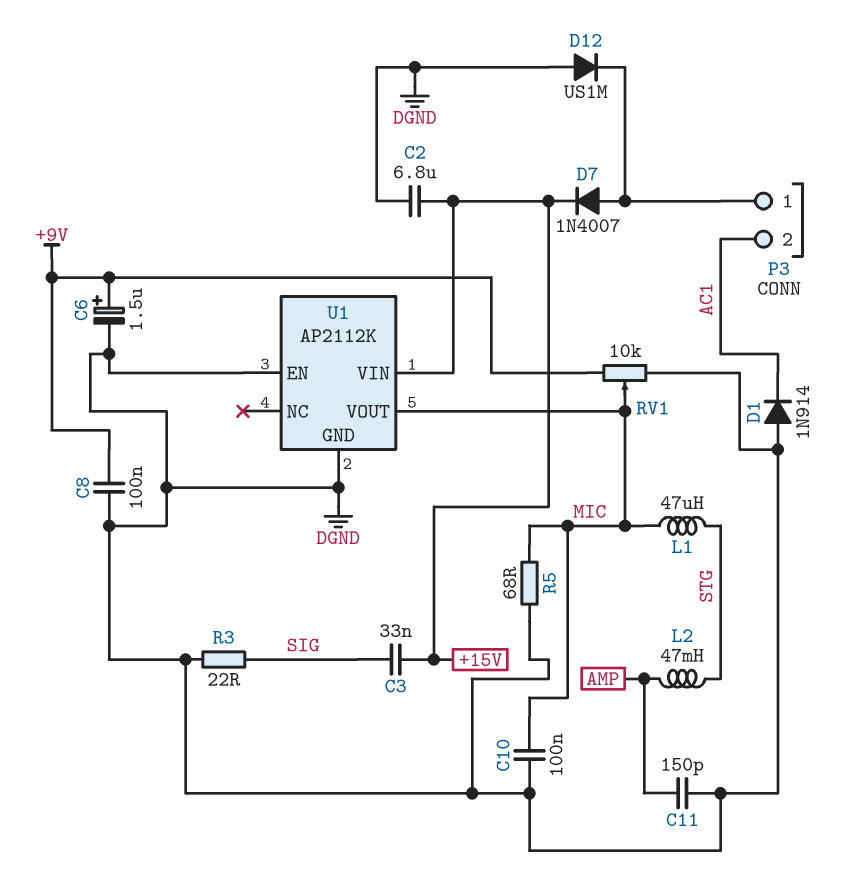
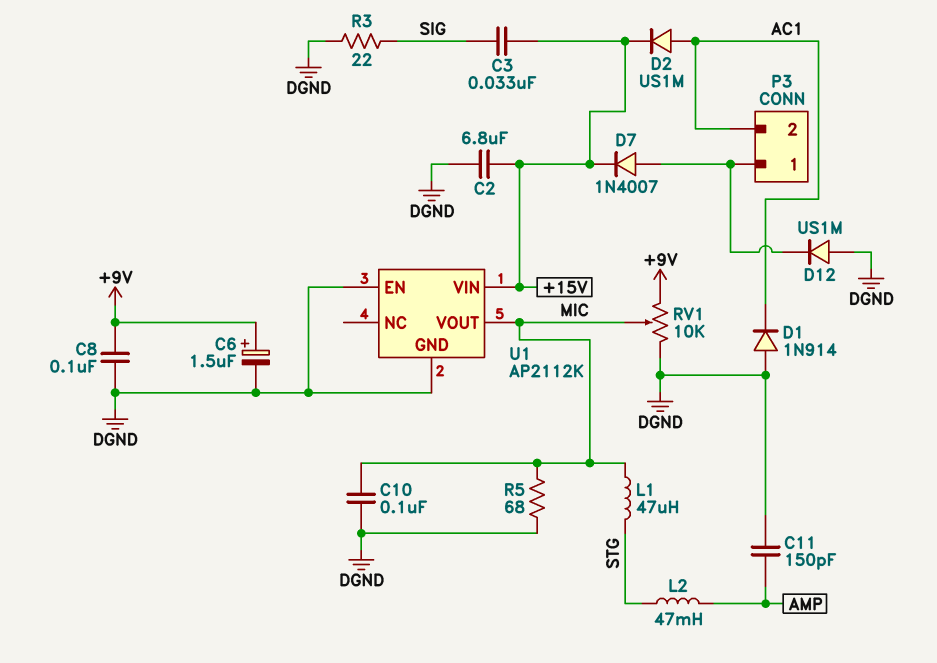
D2: none -> diode US1M (A AC1, K +15V)

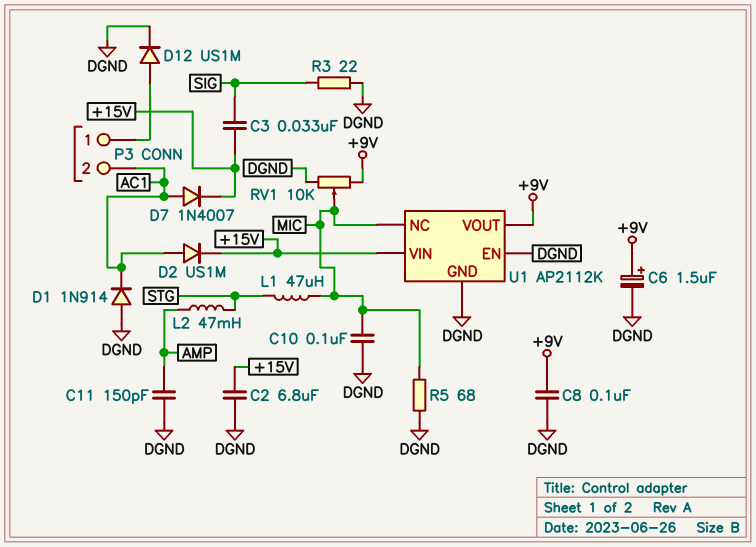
D7: diode 1N4007 (A P3/1, K +15V) -> diode 1N4007 (A AC1, K +15V)
D12: diode US1M (A DGND, K P3/1) -> diode US1M (A P3/1, K DGND)
U1 pin NC: none -> MIC
U1 pin VOUT: MIC -> +9V

